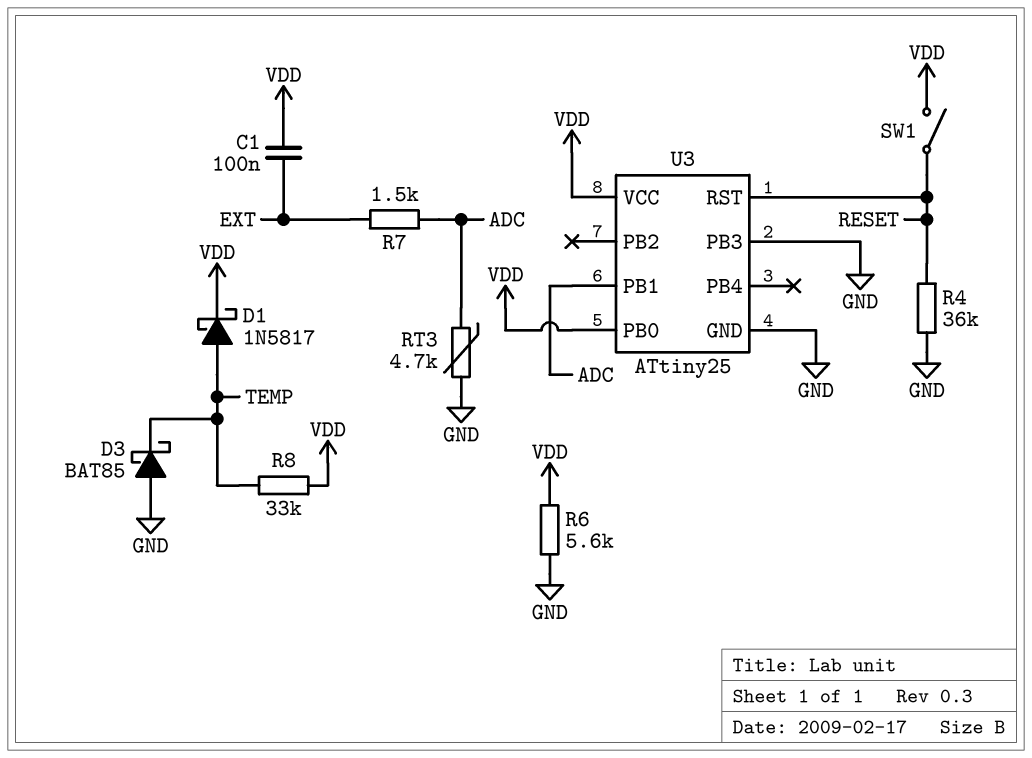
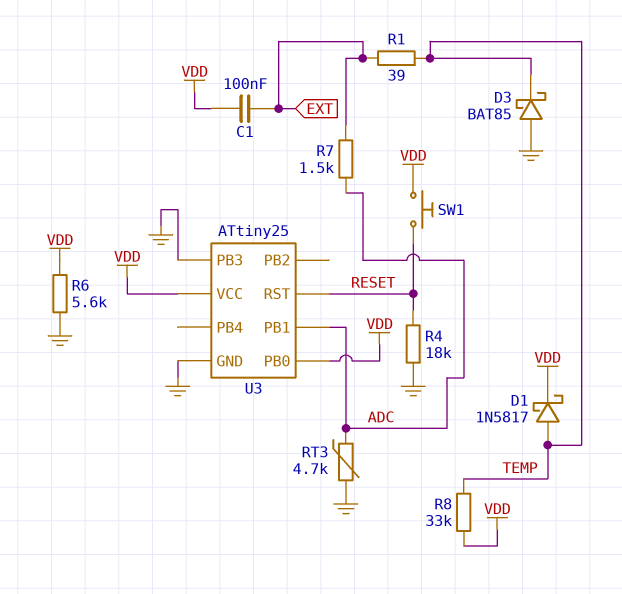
R1: none -> 39 (EXT, TEMP)
R4: 36k (GND, RESET) -> 18k (GND, RESET)
SW1: switch (RESET, VDD) -> button (RESET, VDD)

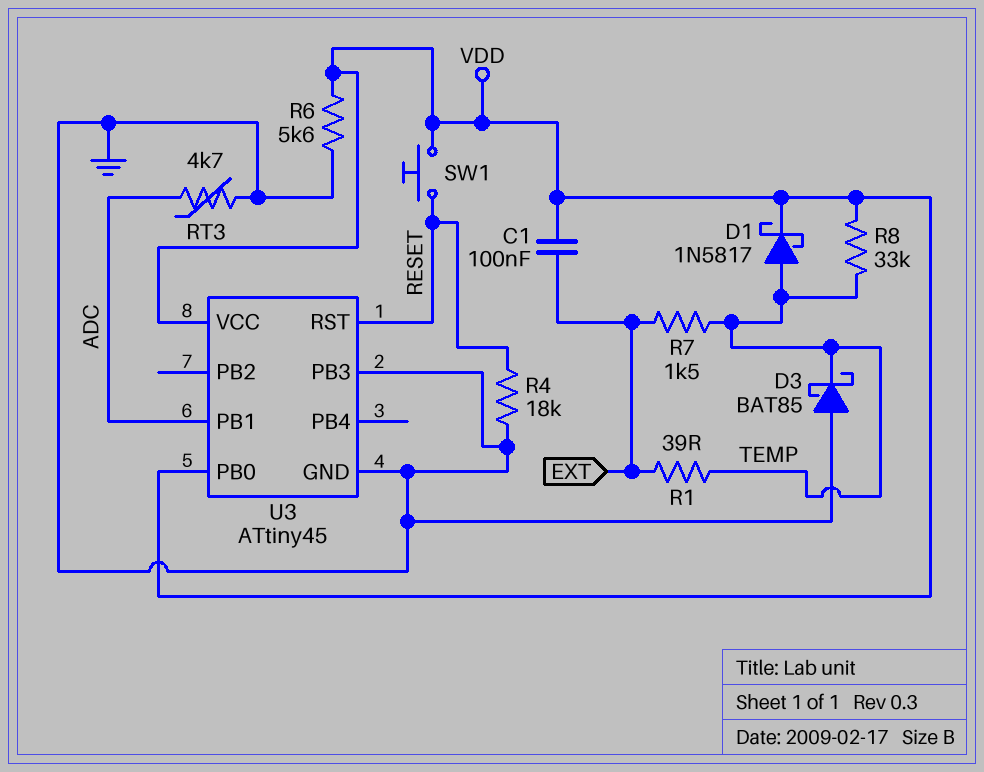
R7: 1.5k (ADC, EXT) -> 1.5k (EXT, TEMP)
U3: ATtiny25 -> ATtiny45

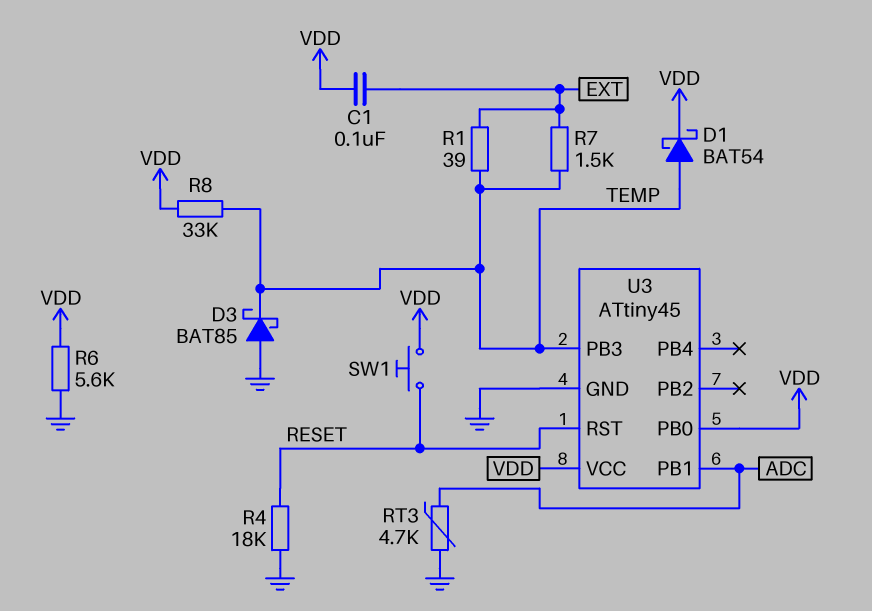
D1: schottky 1N5817 (A TEMP, K VDD) -> schottky BAT54 (A TEMP, K VDD)
U3 pin PB3: GND -> TEMP

